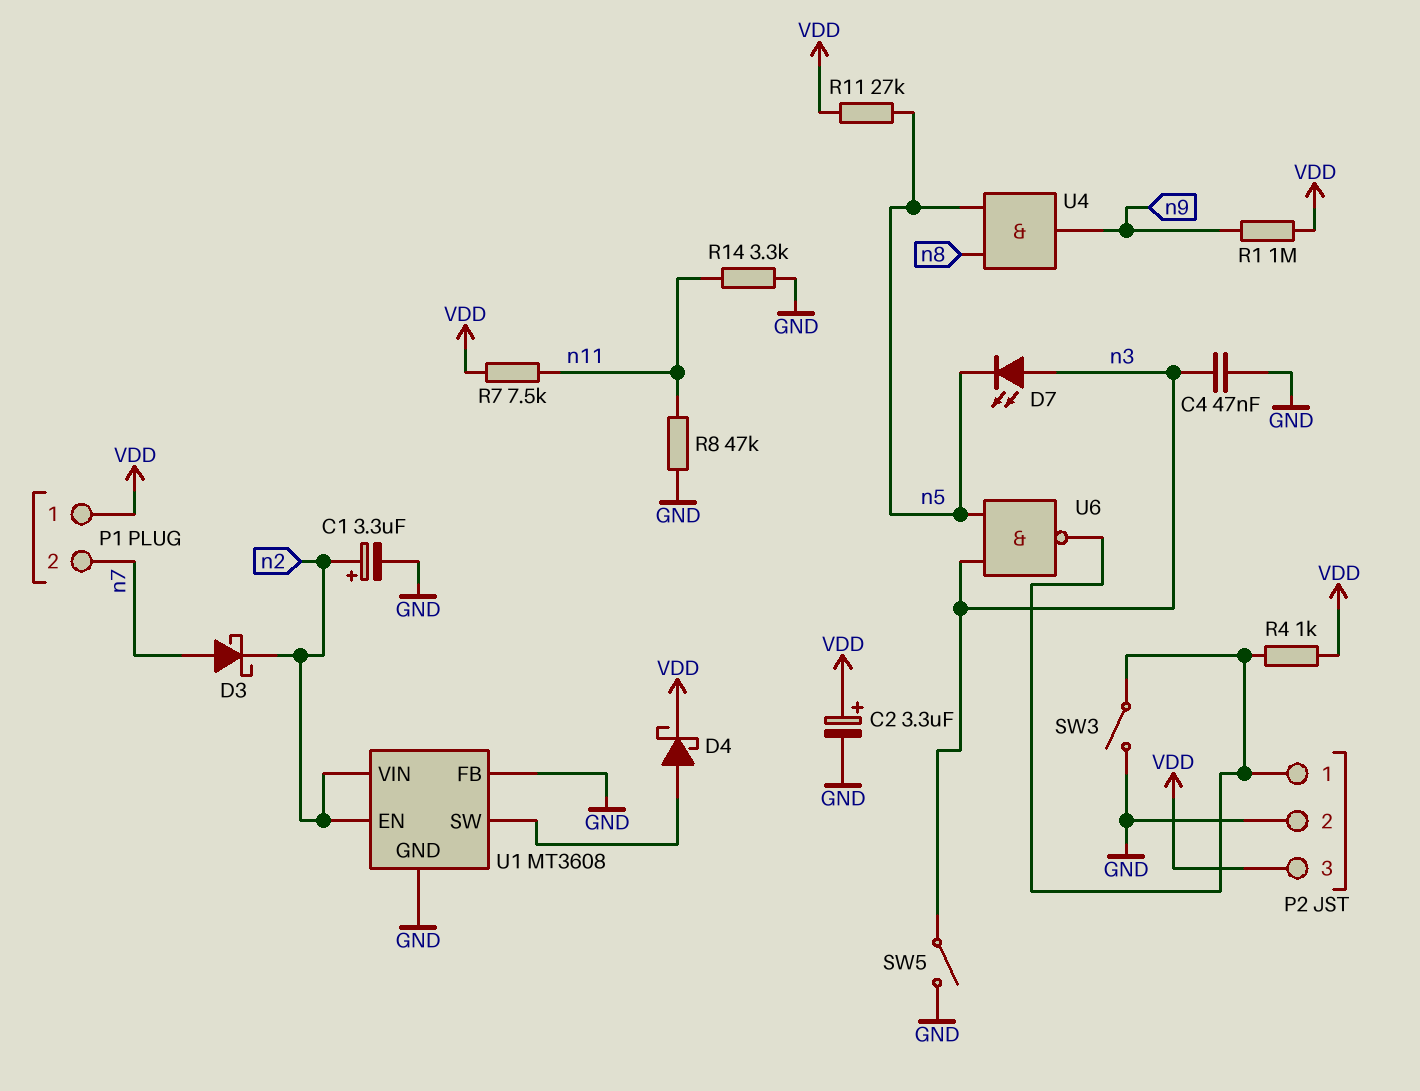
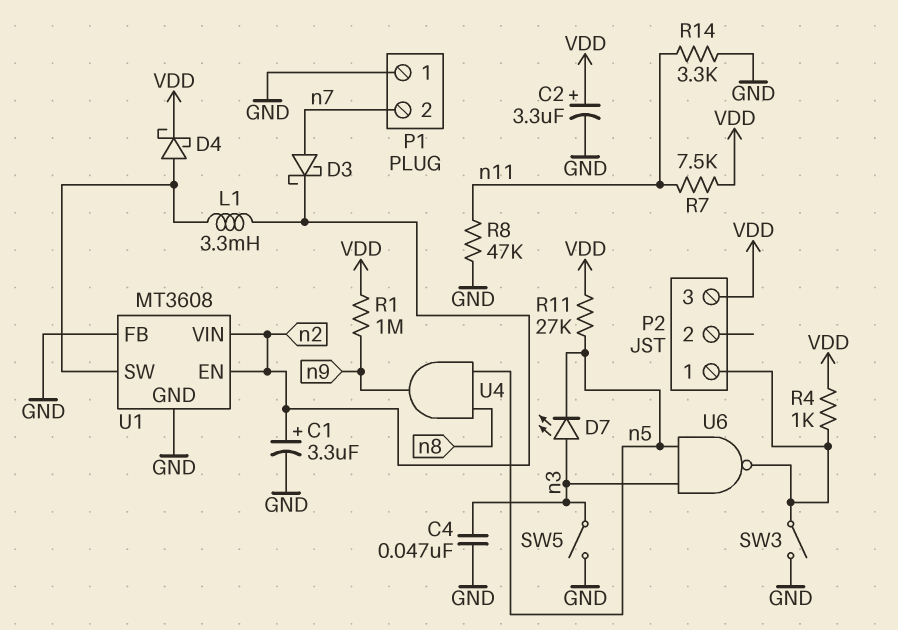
L1: none -> 3.3mH (U1/SW, n2)
P1 pin 1: VDD -> GND
P2 pin 2: GND -> none

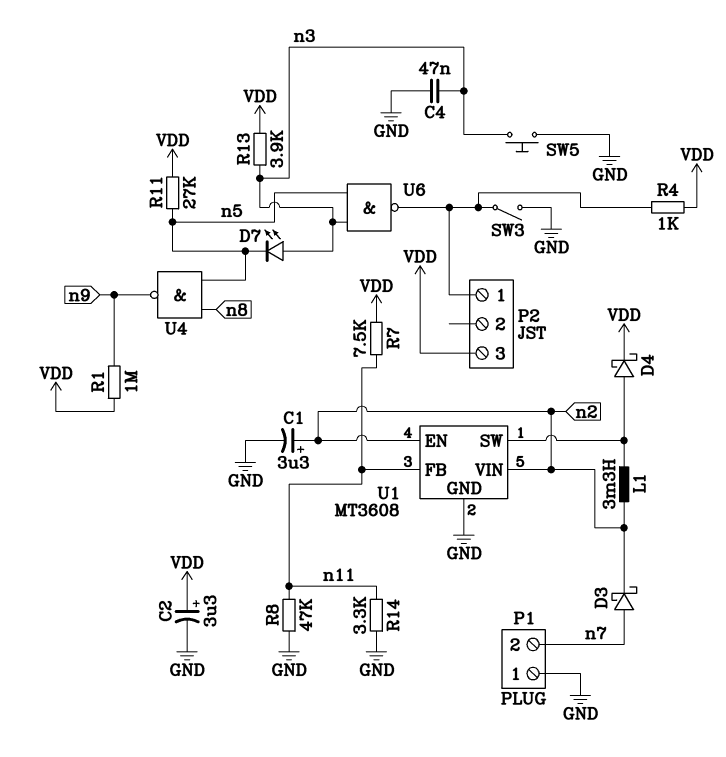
R13: none -> 3.9k (VDD, n3)
SW5: switch (GND, n3) -> button (GND, n3)
U1 pin FB: GND -> n11
U4: AND (in n5, in n8, out n9) -> NAND (in n5, in n8, out n9)

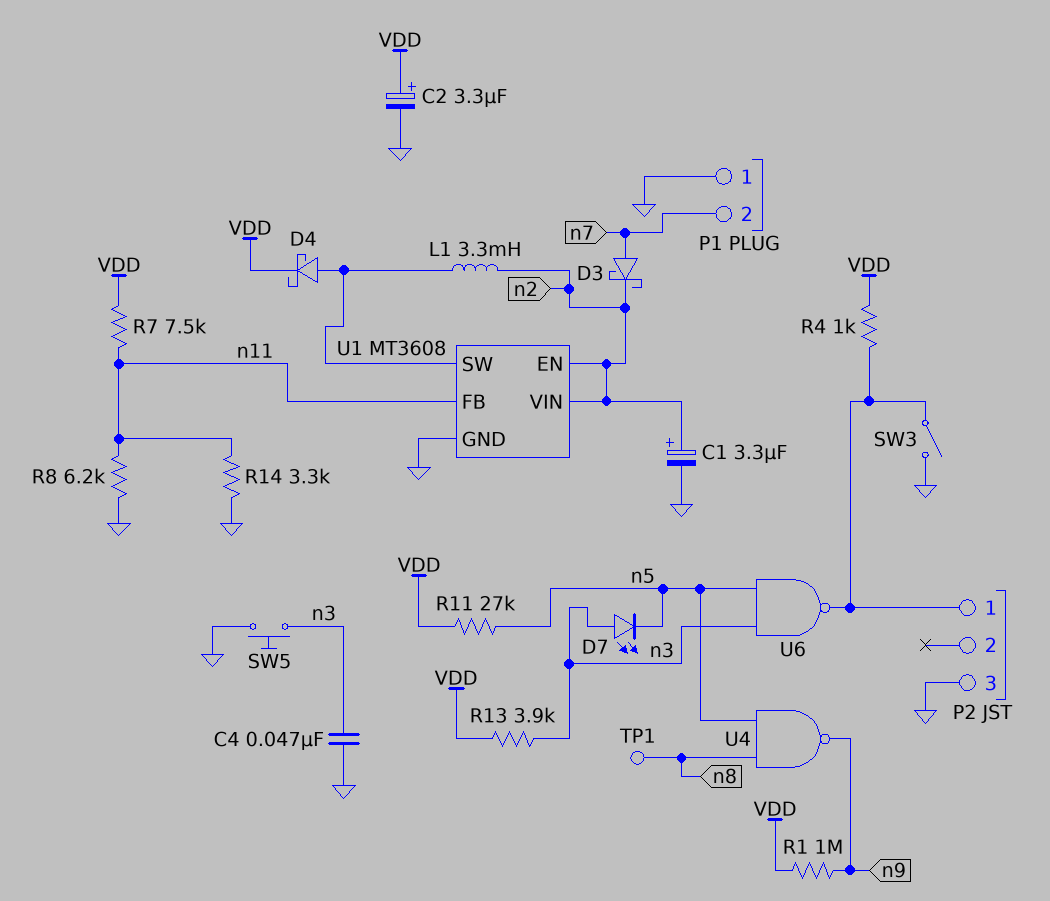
P2 pin 3: VDD -> GND
R8: 47k (GND, n11) -> 6.2k (GND, n11)
TP1: none -> test point (n8)

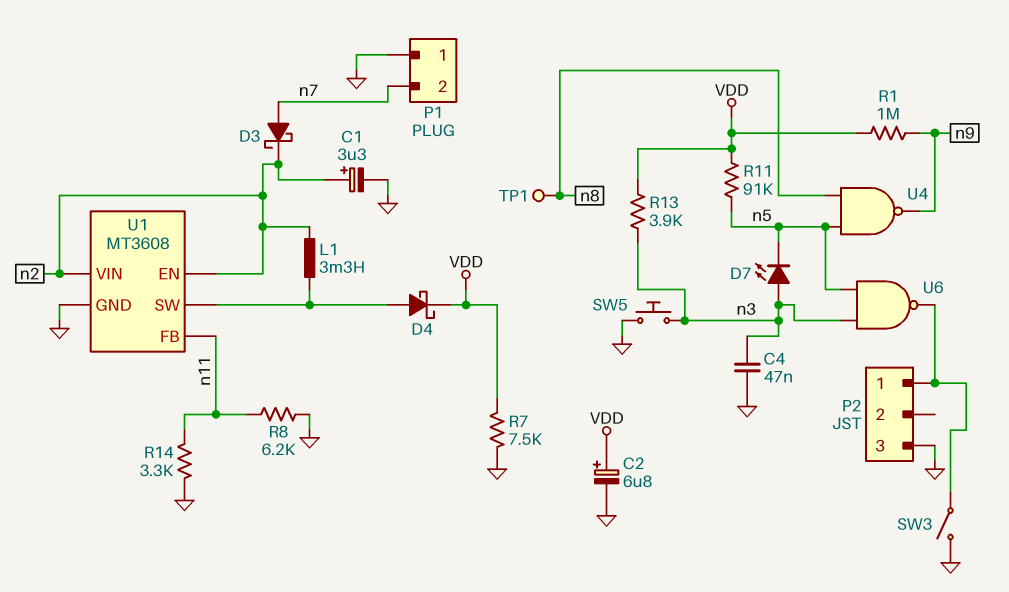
C2: 3.3uF (plus VDD, minus GND) -> 6.8uF (plus VDD, minus GND)
R4: 1k (P2/1, VDD) -> none
R7: 7.5k (VDD, n11) -> 7.5k (GND, VDD)
R11: 27k (VDD, n5) -> 91k (VDD, n5)

